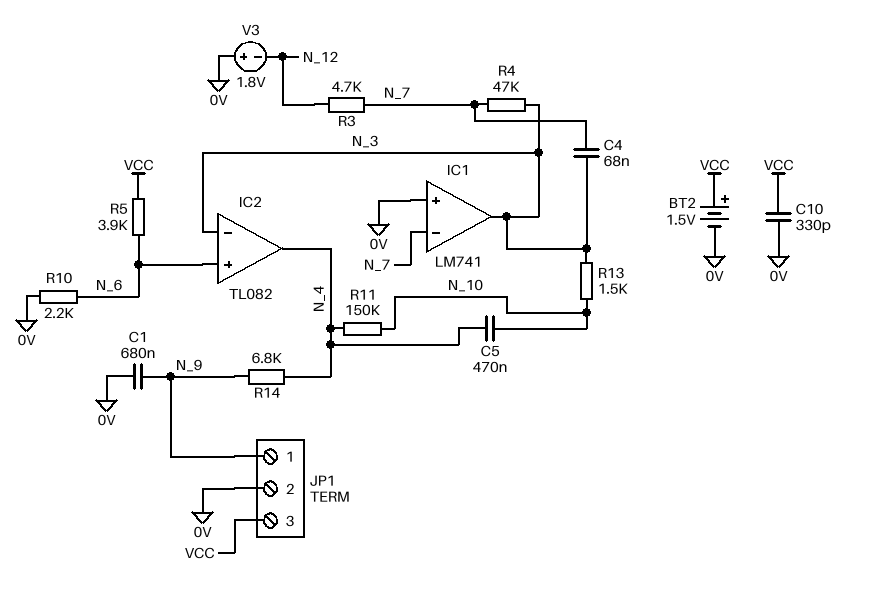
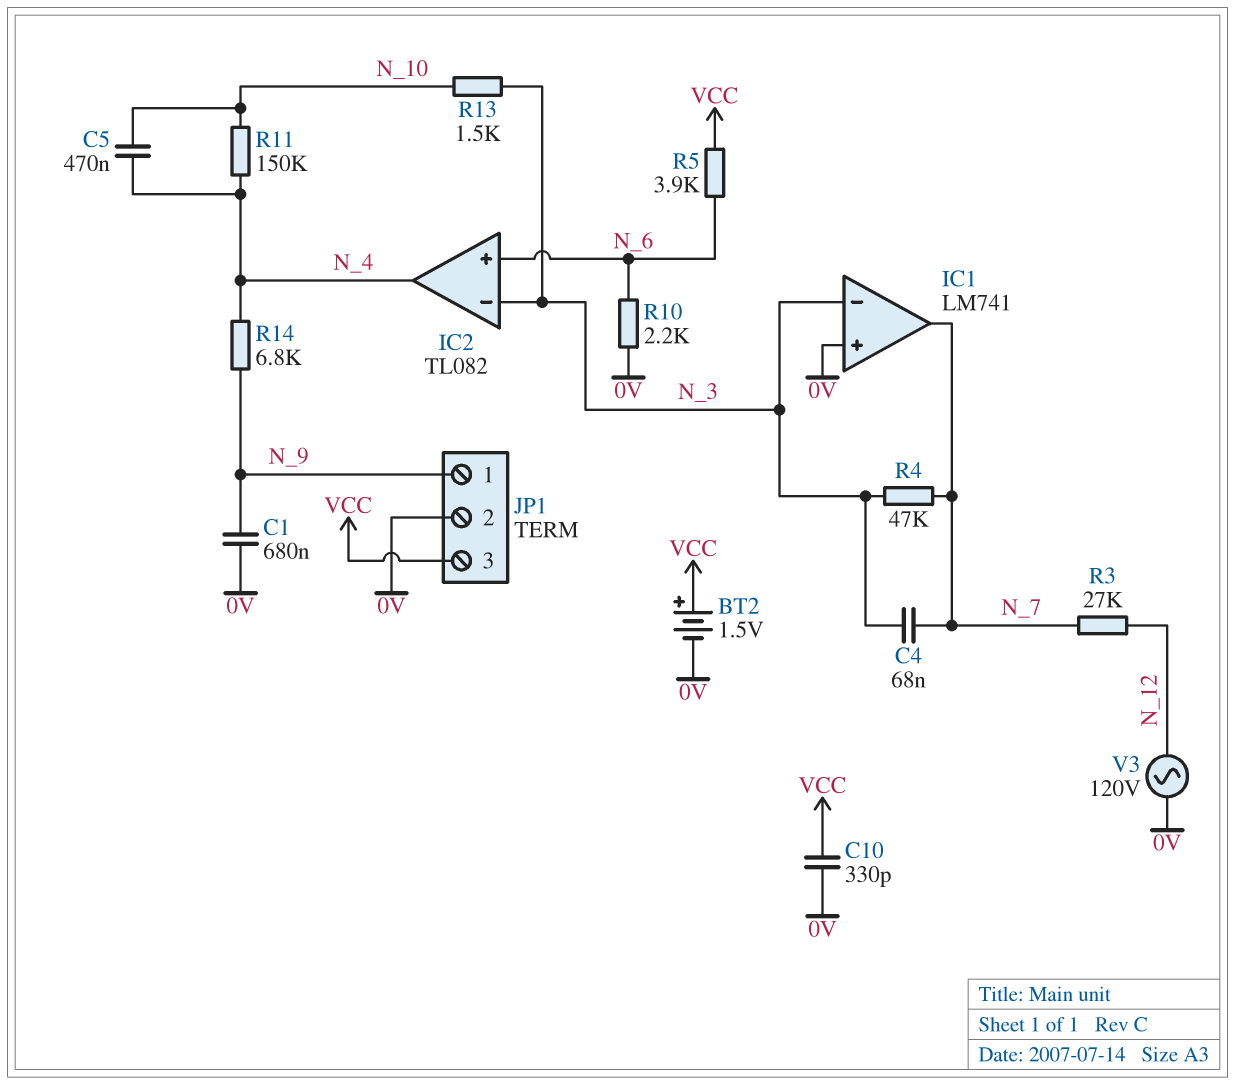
IC1 pin in-: N_7 -> N_3
IC1 pin out: N_3 -> N_7
R3: 4.7k (N_7, N_12) -> 27k (N_7, N_12)
V3: 1.8V (plus 0V, minus N_12) -> AC 120V (0V, N_12)

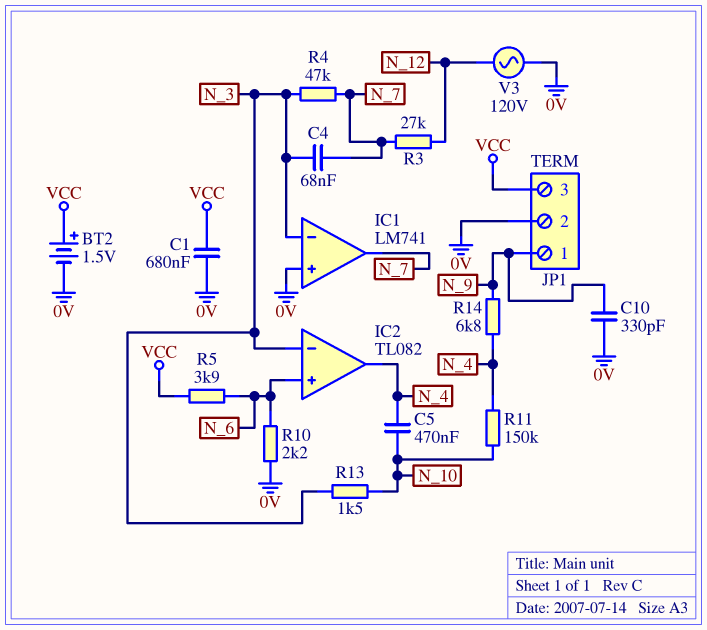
C1: 680nF (0V, N_9) -> 680nF (0V, VCC)
C10: 330pF (0V, VCC) -> 330pF (0V, N_9)

